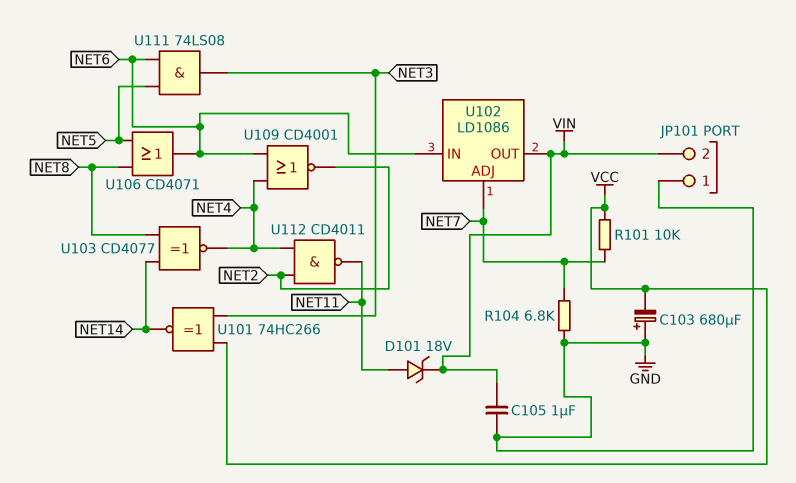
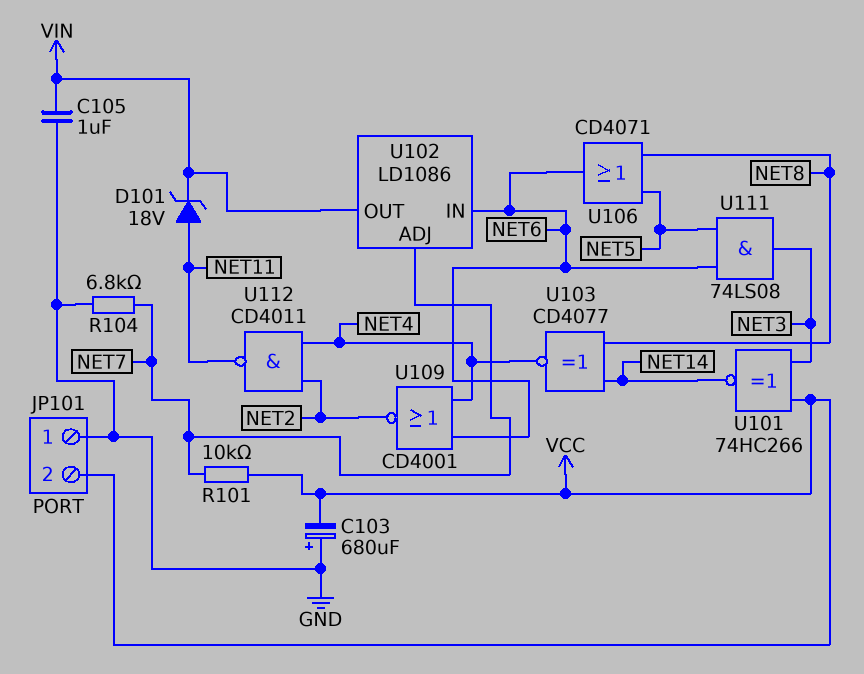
JP101 pin 2: VIN -> VCC

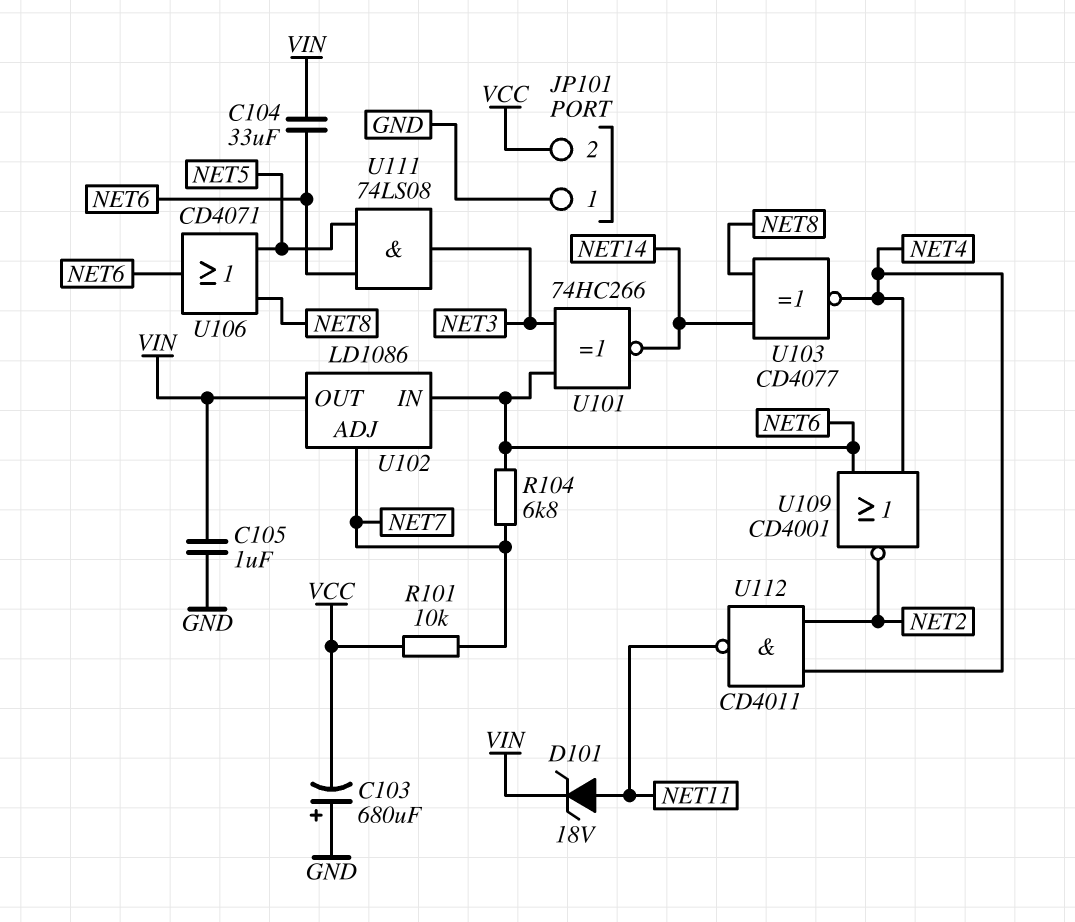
C104: none -> 33uF (NET6, VIN)
R104: 6.8k (GND, NET7) -> 6.8k (NET6, NET7)
U101: XNOR 74HC266 (in NET3, in VCC, out NET14) -> XNOR 74HC266 (in NET3, in NET6, out NET14)

